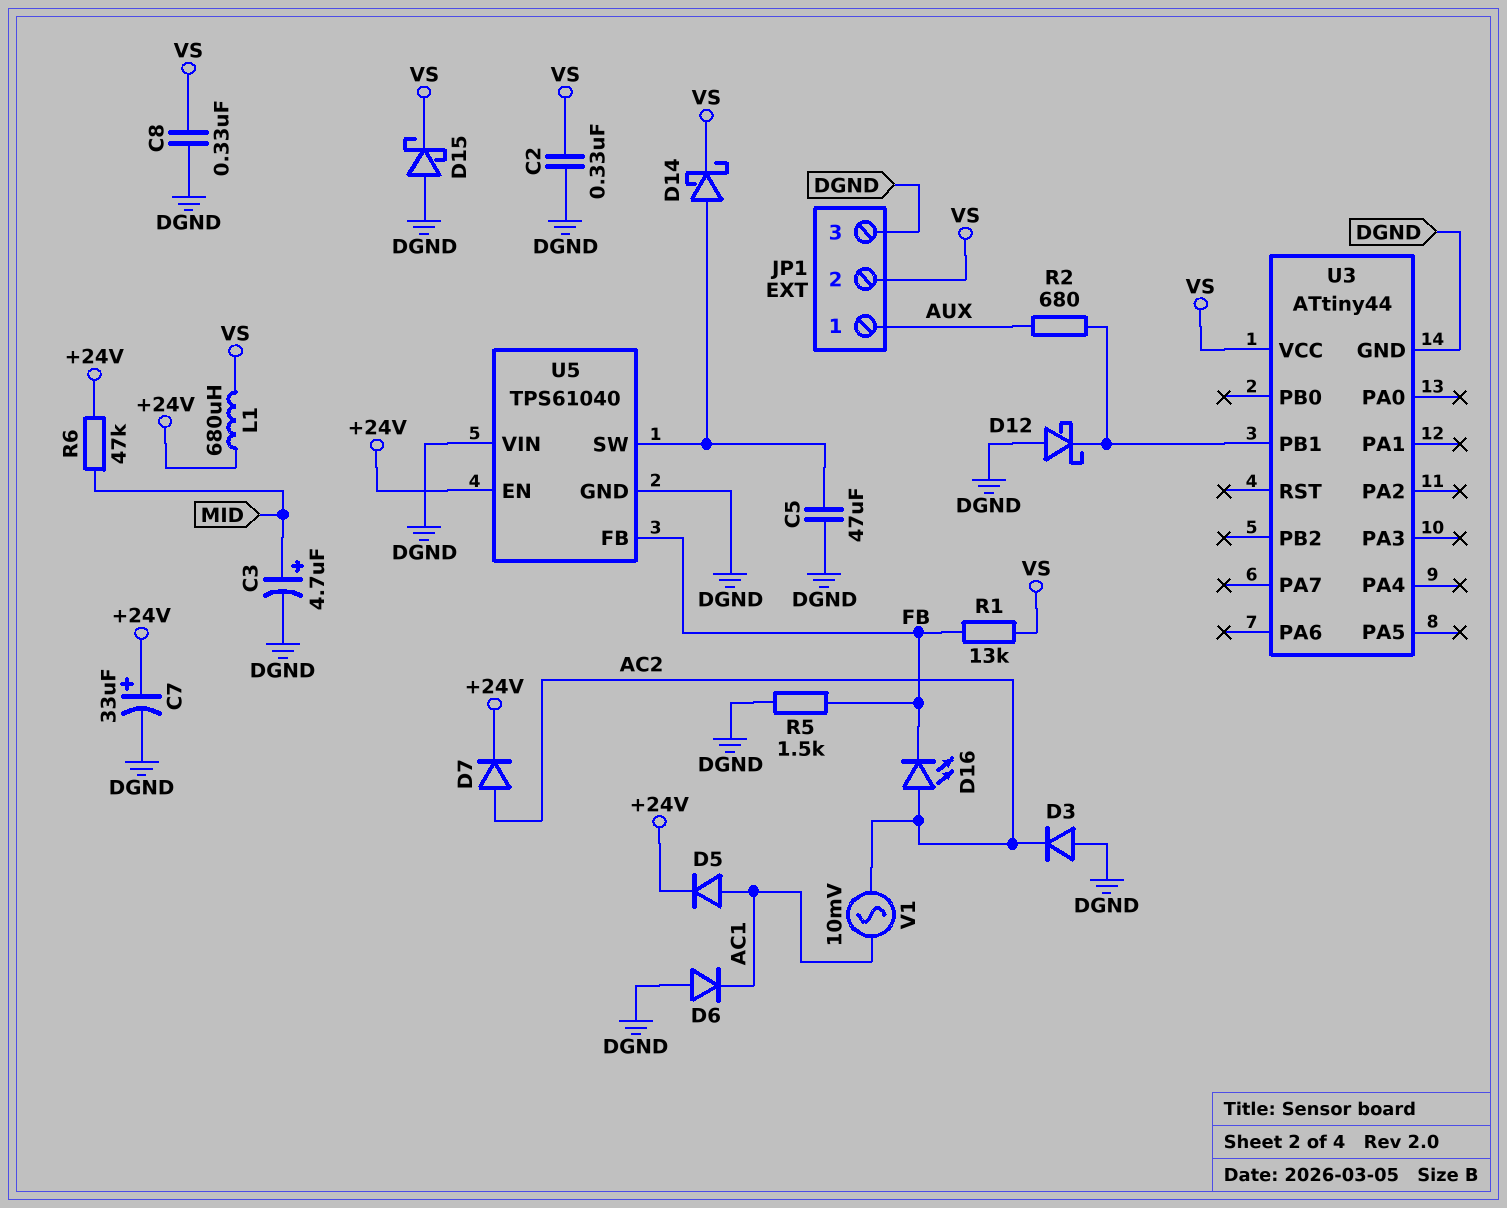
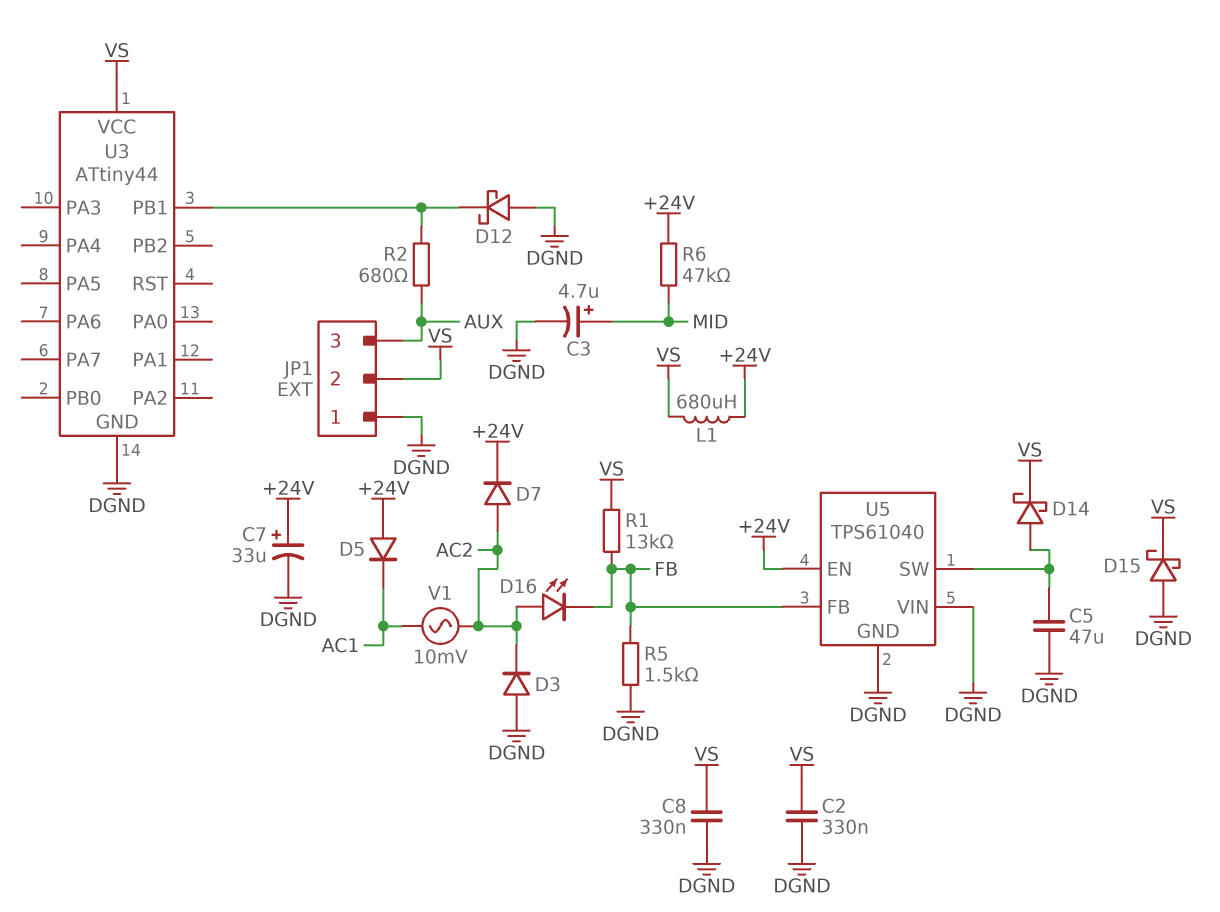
D5: diode (A AC1, K +24V) -> diode (A +24V, K AC1)
D6: diode (A DGND, K AC1) -> none
JP1 pin 1: AUX -> DGND
JP1 pin 3: DGND -> AUX

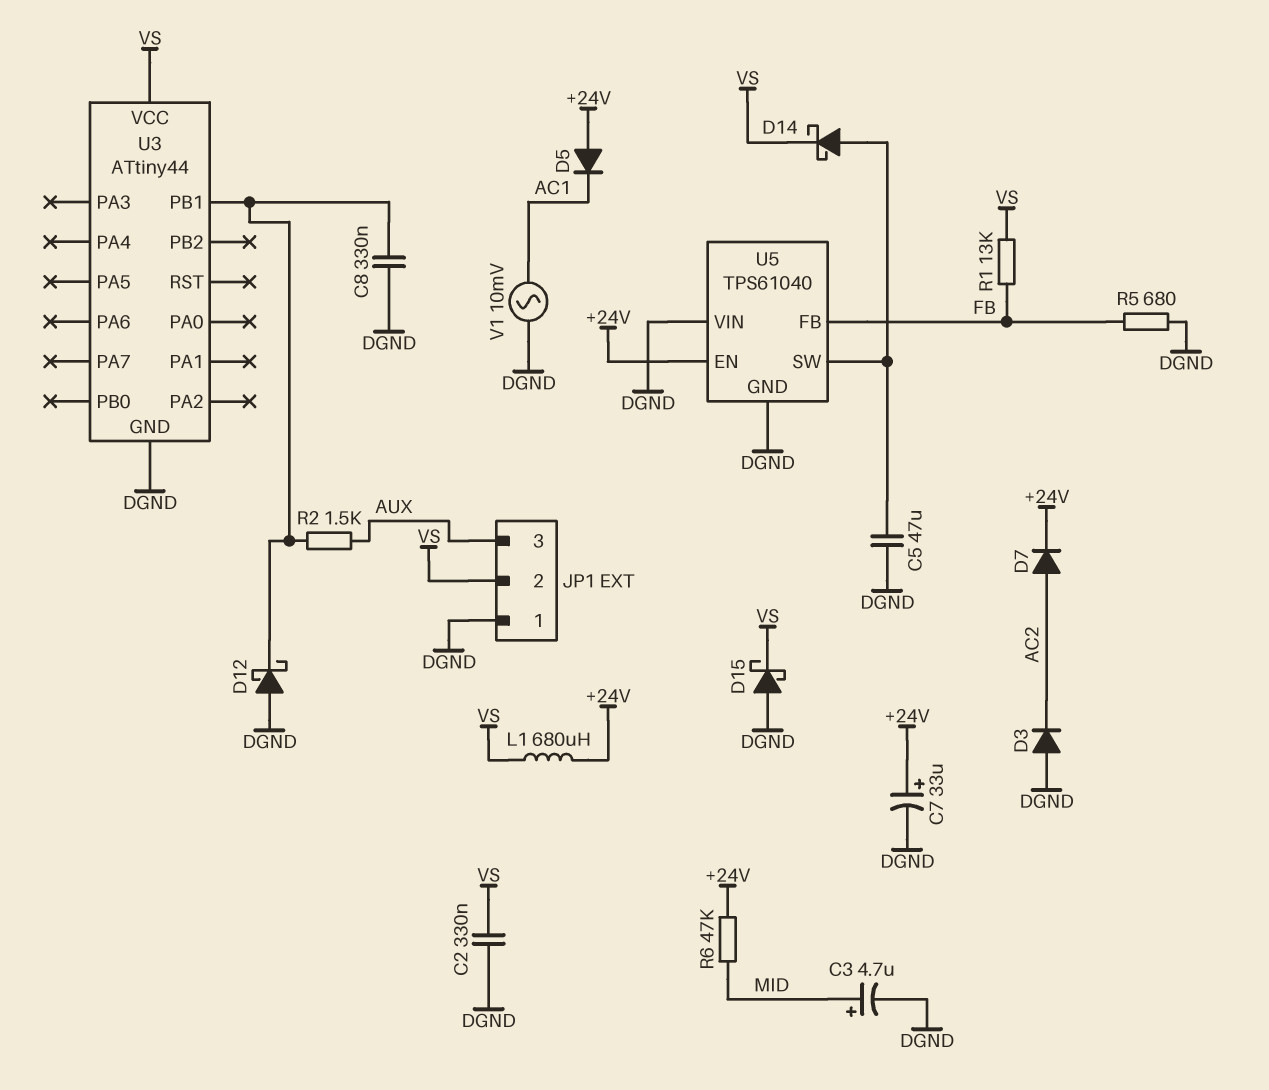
C8: 330nF (DGND, VS) -> 330nF (DGND, U3/PB1)
D16: LED (A AC2, K FB) -> none
R2: 680 (AUX, U3/PB1) -> 1.5k (AUX, U3/PB1)
R5: 1.5k (DGND, FB) -> 680 (DGND, FB)
V1: AC 10mV (AC1, AC2) -> AC 10mV (AC1, DGND)

